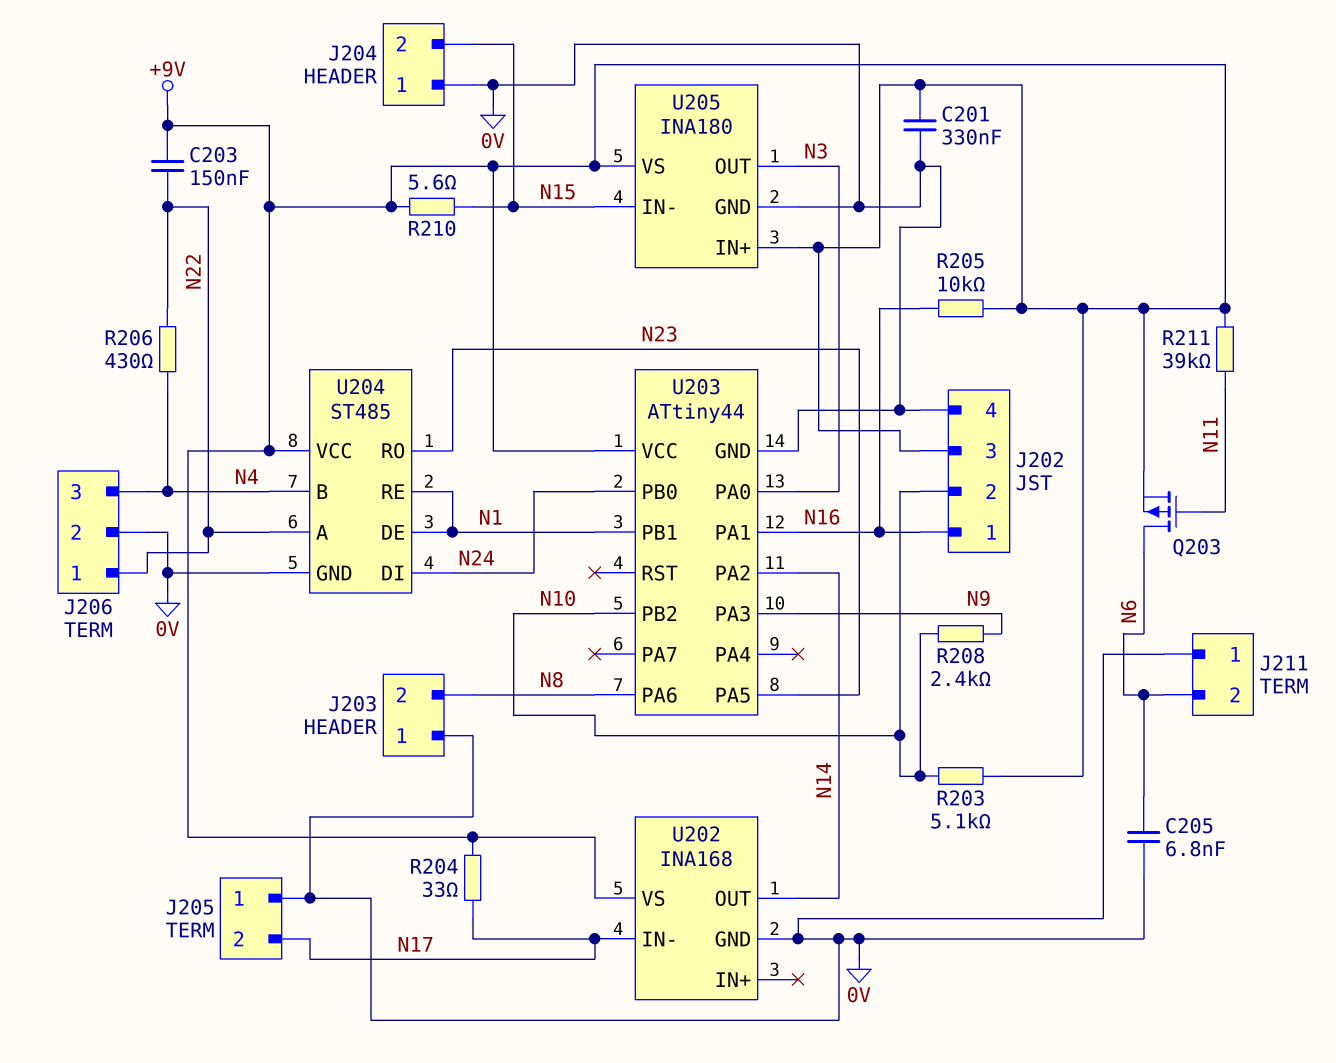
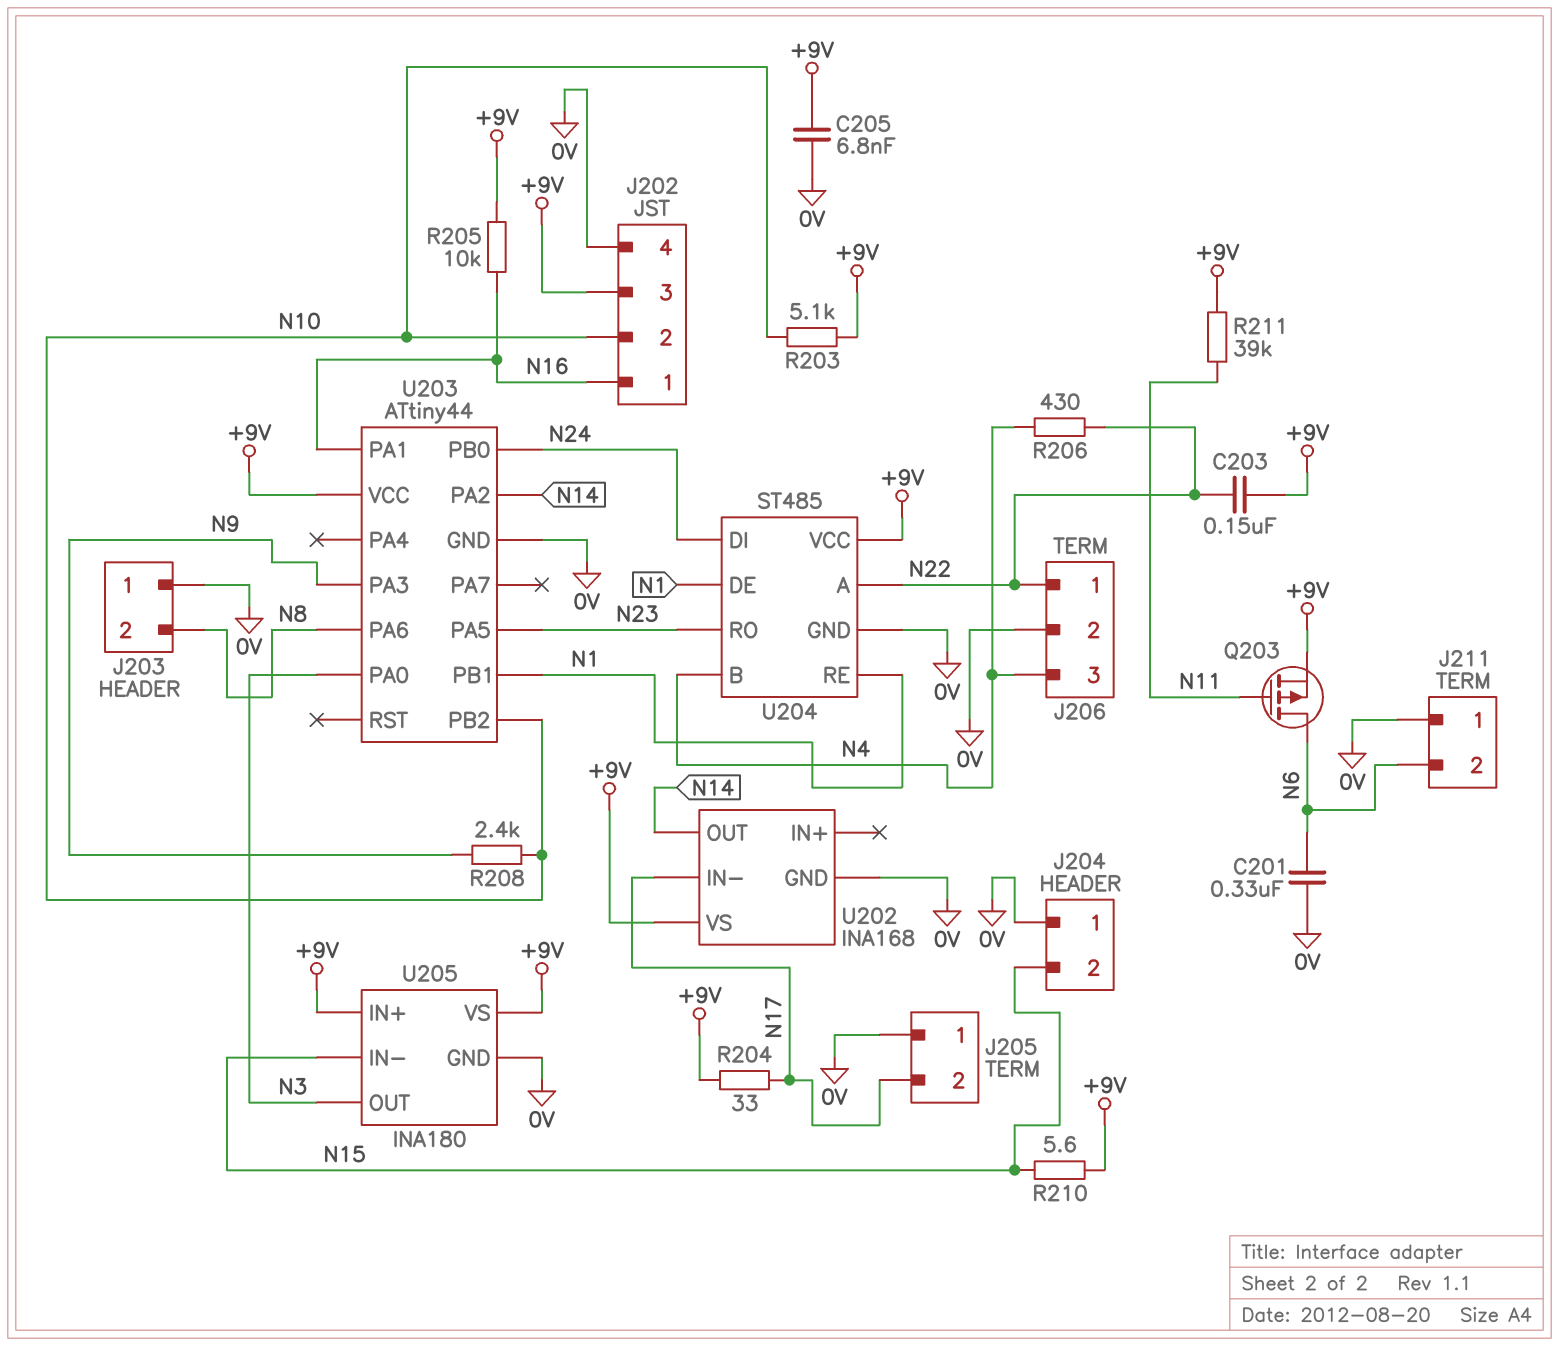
C201: 330nF (+9V, 0V) -> 330nF (0V, N6)
C205: 6.8nF (0V, N6) -> 6.8nF (+9V, 0V)

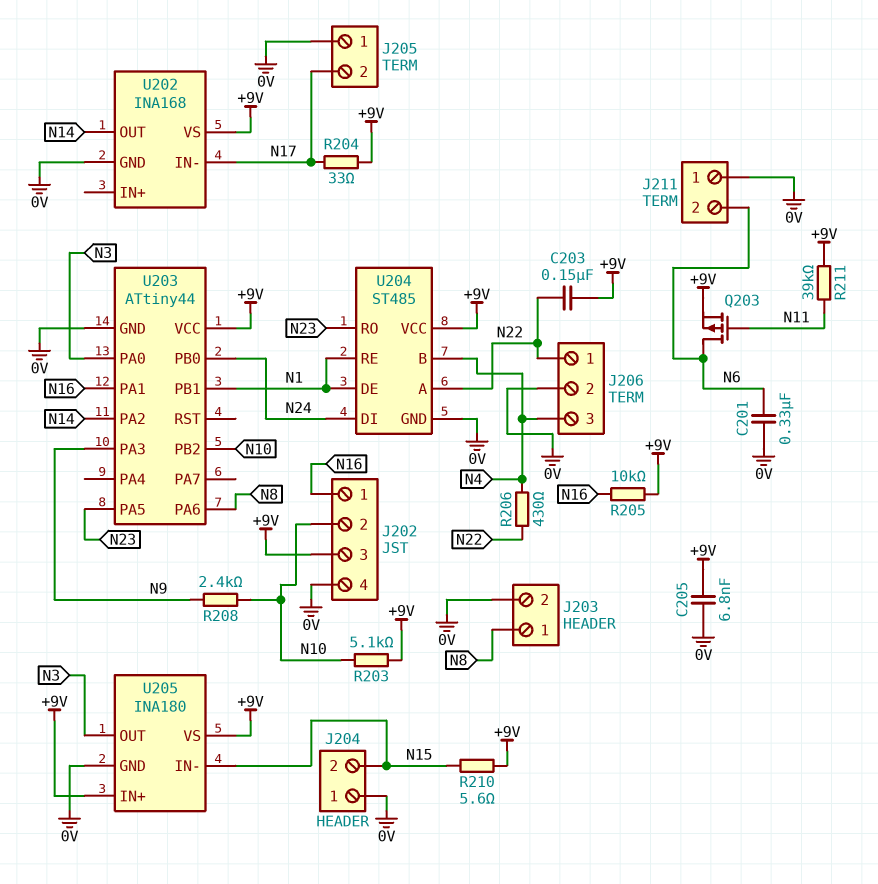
J203 pin 1: 0V -> N8
J203 pin 2: N8 -> 0V

